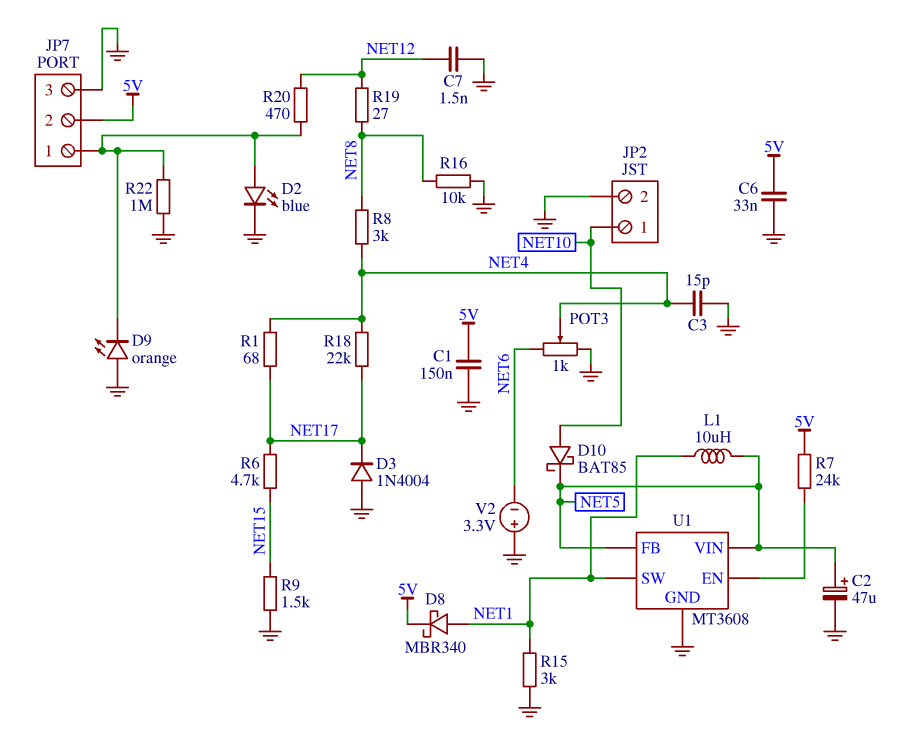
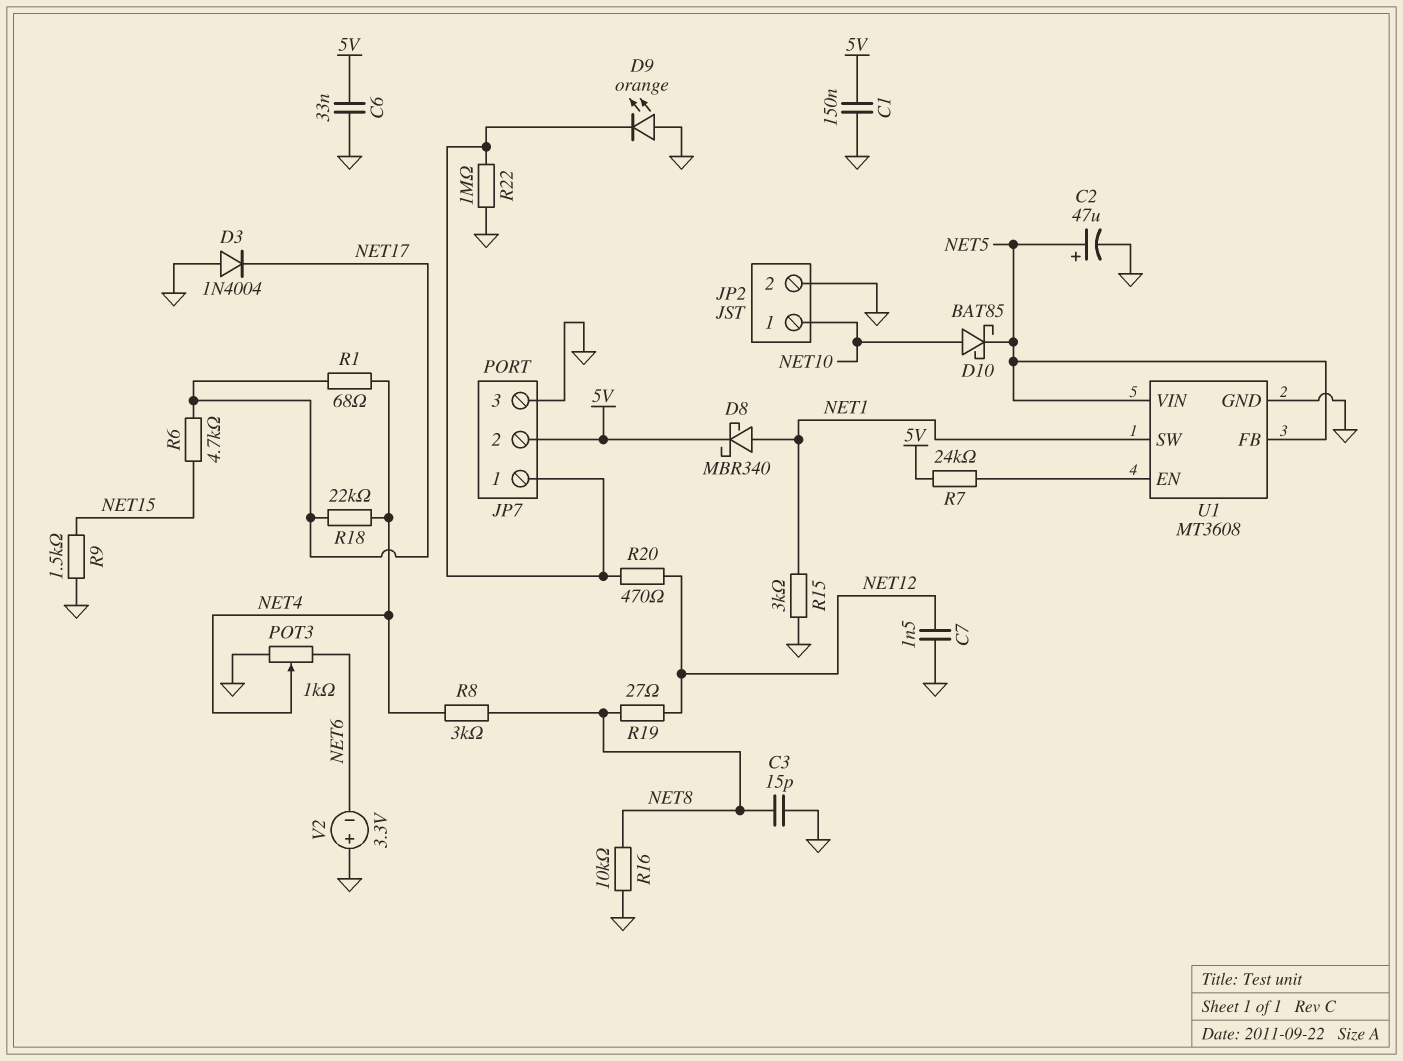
C3: 15pF (GND, NET4) -> 15pF (GND, NET8)
D2: LED blue (A JP7/1, K GND) -> none
L1: 10uH (NET1, NET5) -> none

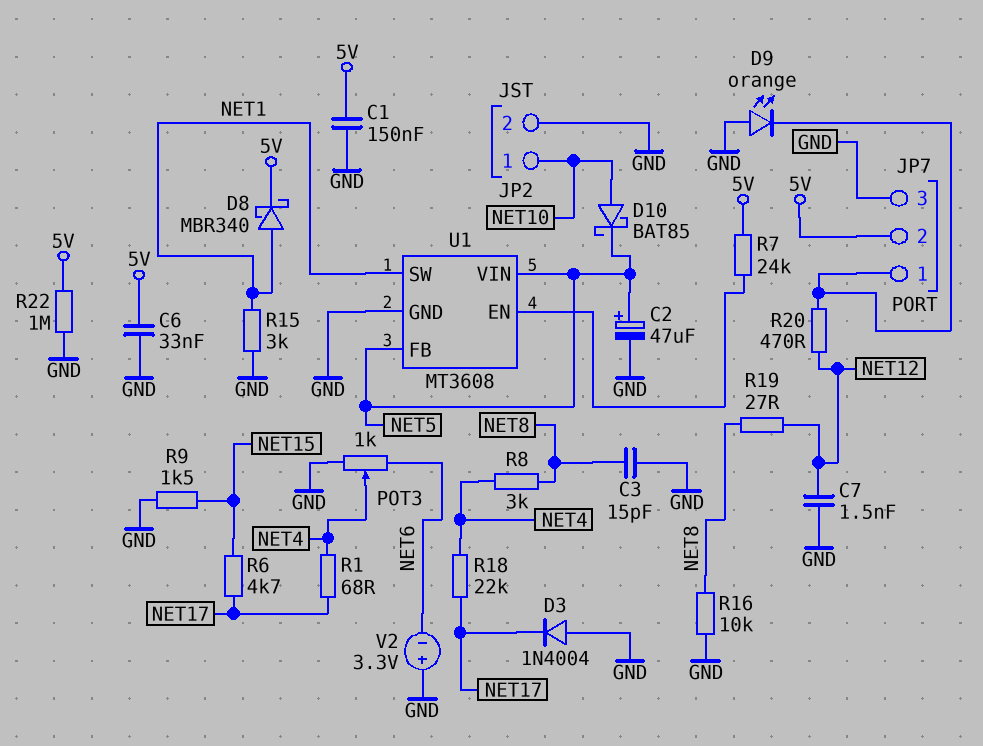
R22: 1M (GND, JP7/1) -> 1M (5V, GND)

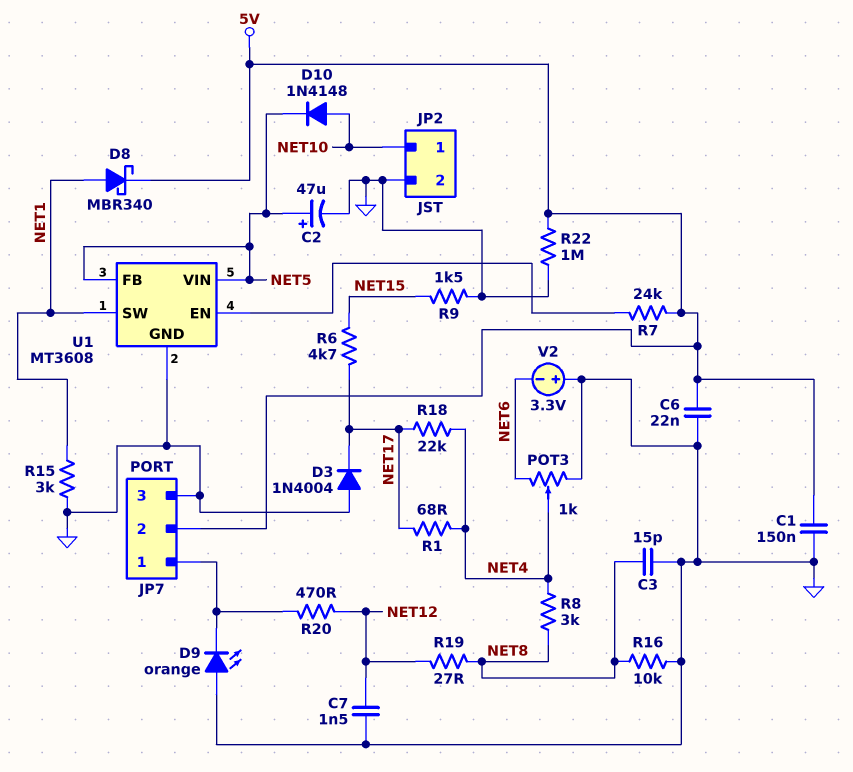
C6: 33nF (5V, GND) -> 22nF (5V, GND)
D10: schottky BAT85 (A NET10, K NET5) -> diode 1N4148 (A NET10, K NET5)

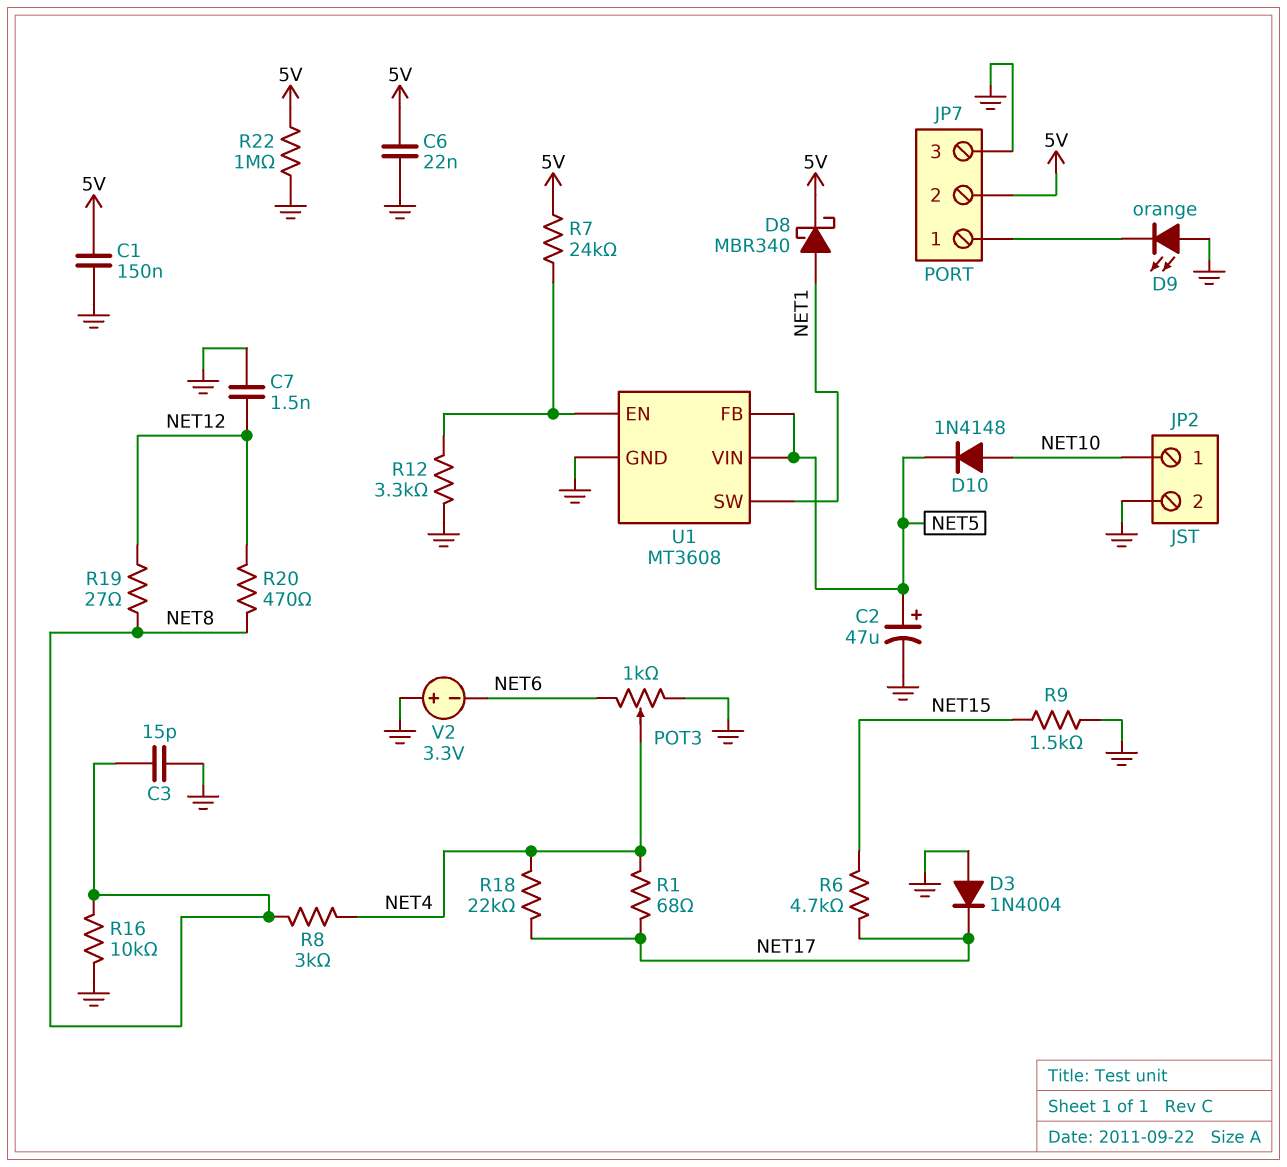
R12: none -> 3.3k (GND, U1/EN)
R15: 3k (GND, NET1) -> none
R20: 470 (JP7/1, NET12) -> 470 (NET8, NET12)

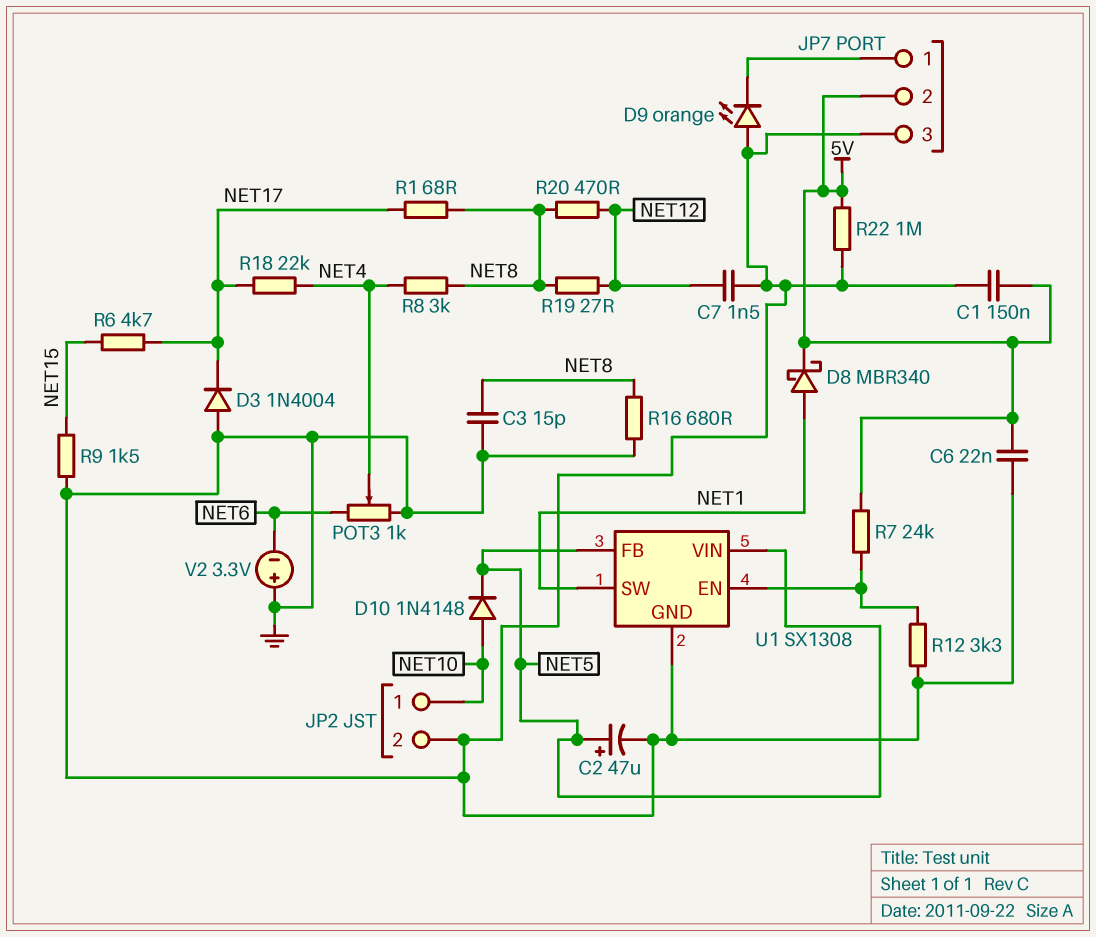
R1: 68 (NET4, NET17) -> 68 (NET8, NET17)
R16: 10k (GND, NET8) -> 680 (GND, NET8)
U1: MT3608 -> SX1308

